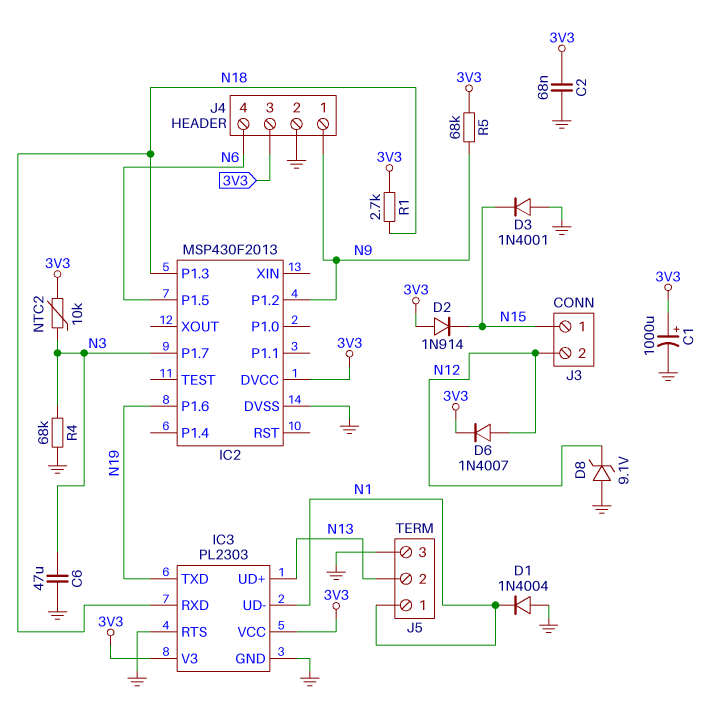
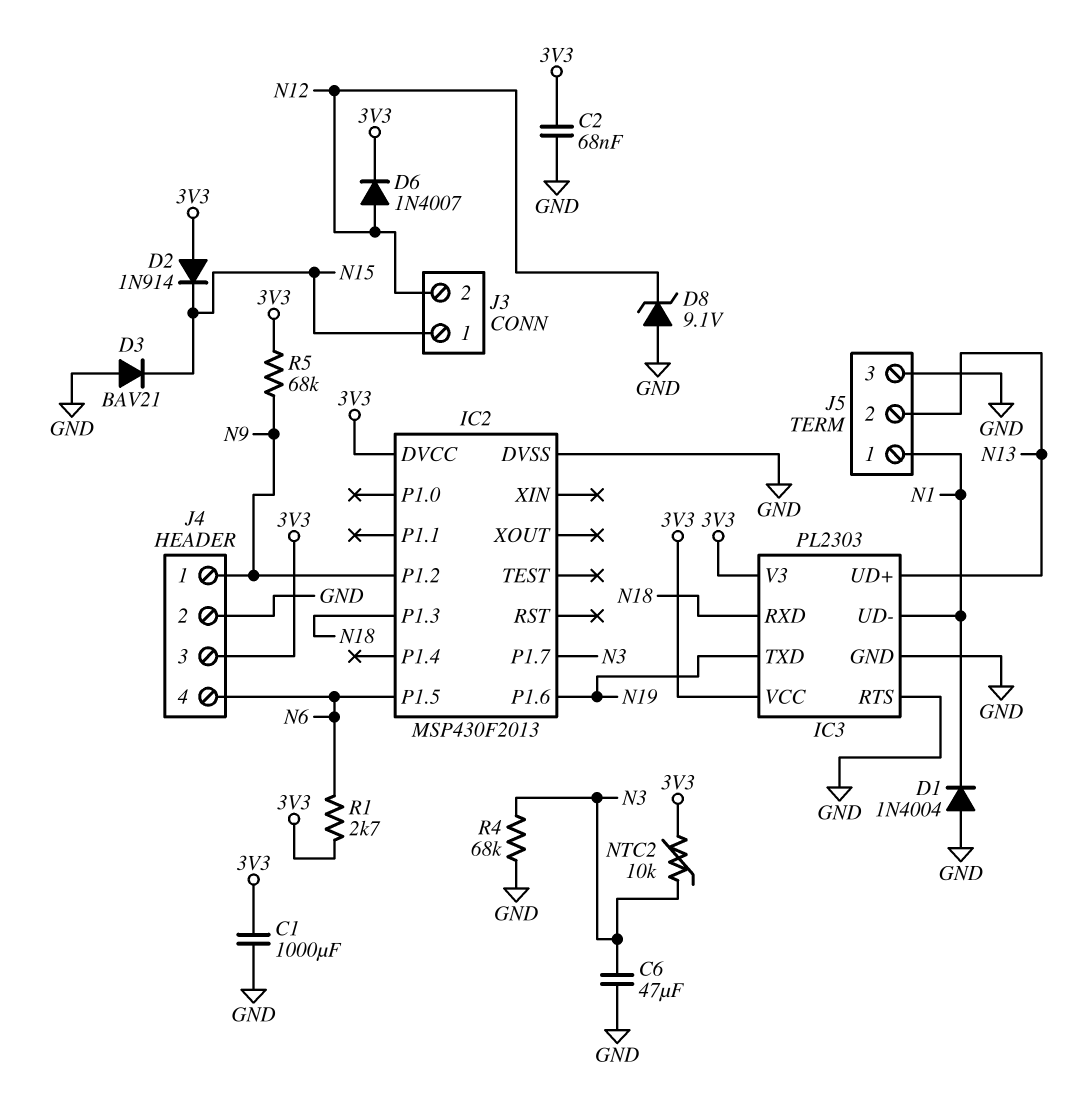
C1: 1000uF (plus 3V3, minus GND) -> 1000uF (3V3, GND)
D3: diode 1N4001 (A GND, K N15) -> diode BAV21 (A GND, K N15)
R1: 2.7k (3V3, N18) -> 2.7k (3V3, N6)

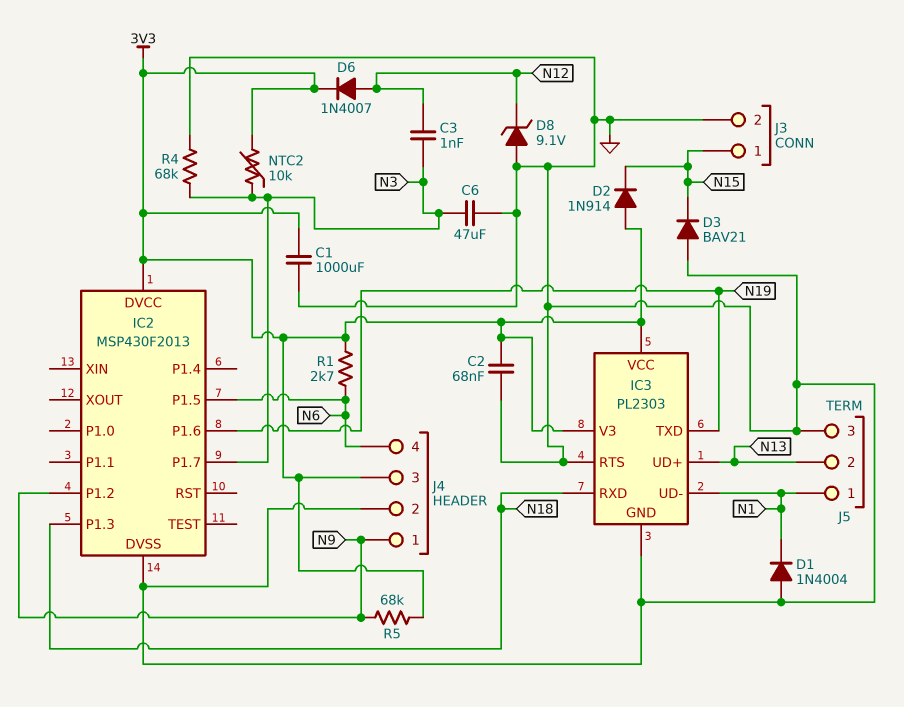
C3: none -> 1nF (N3, N12)
J3 pin 2: N12 -> GND

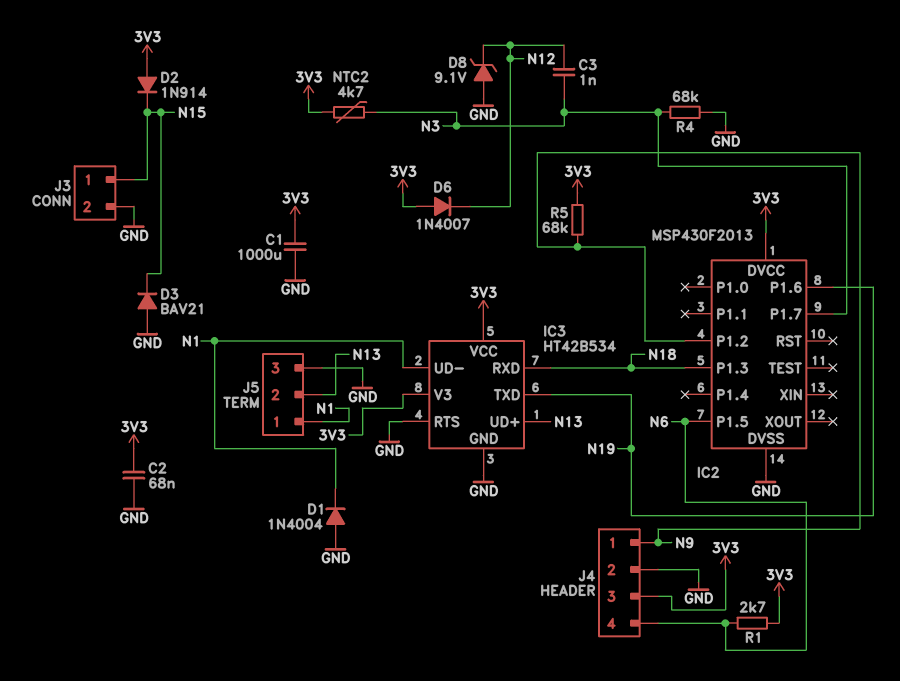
C6: 47uF (GND, N3) -> none
D6: diode 1N4007 (A N12, K 3V3) -> diode 1N4007 (A 3V3, K N12)
IC3: PL2303 -> HT42B534
NTC2: 10k (3V3, N3) -> 4.7k (3V3, N3)

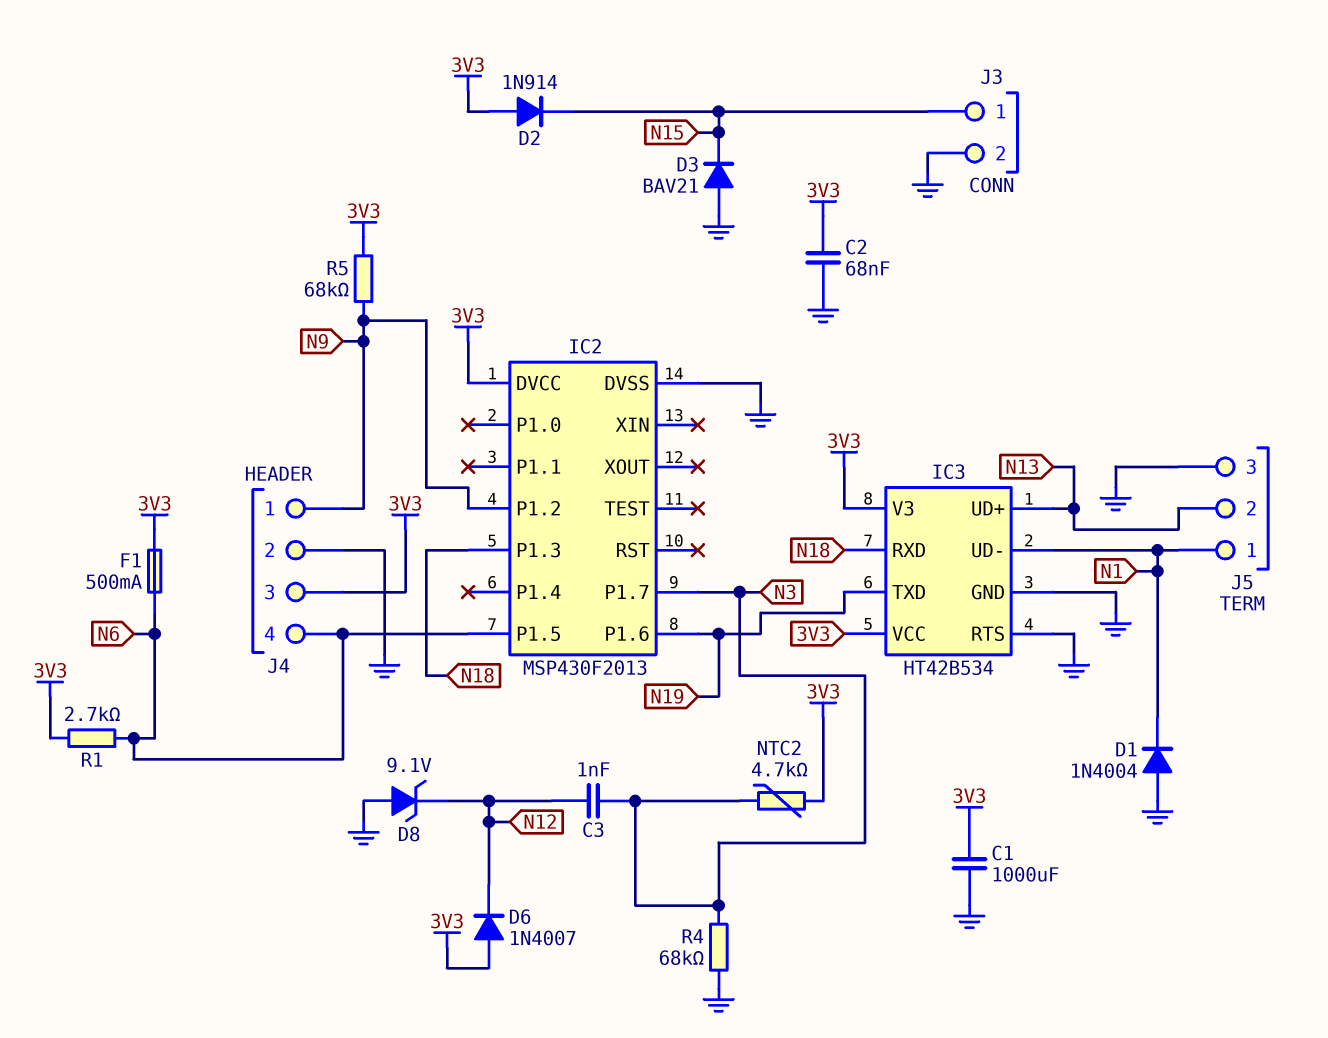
F1: none -> 500mA (3V3, N6)

